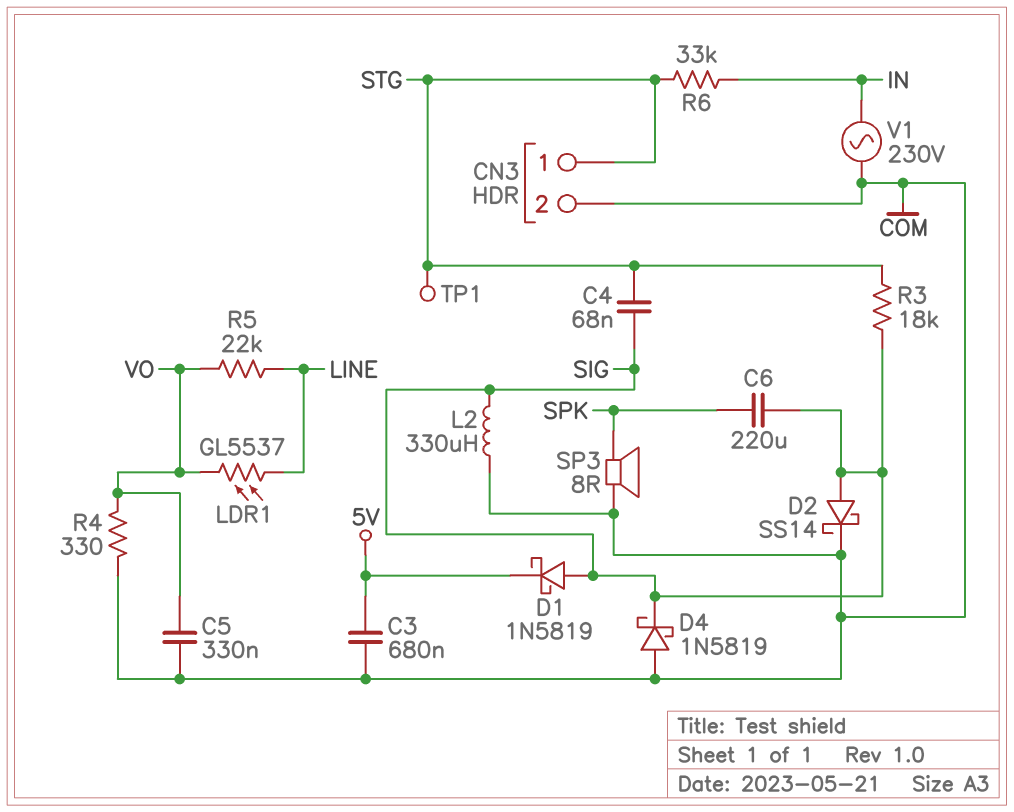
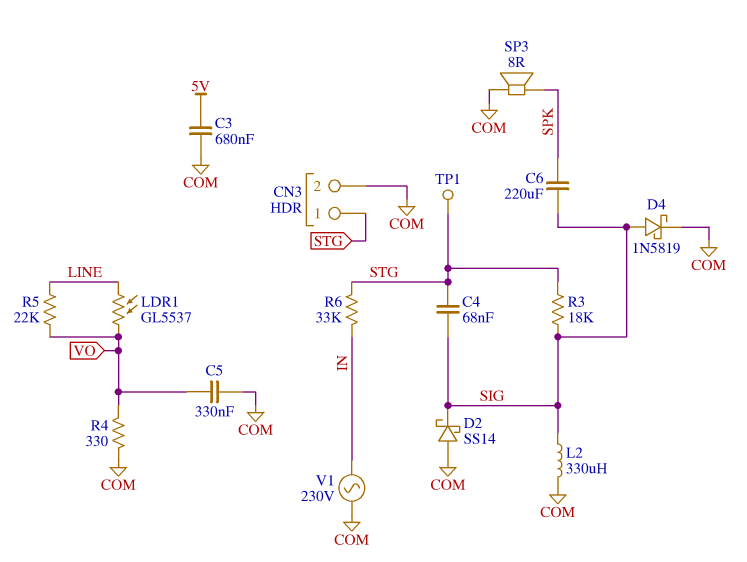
D1: schottky 1N5819 (A SIG, K 5V) -> none
D2: schottky SS14 (A SIG, K COM) -> schottky SS14 (A COM, K SIG)
D4: schottky 1N5819 (A COM, K SIG) -> schottky 1N5819 (A SIG, K COM)

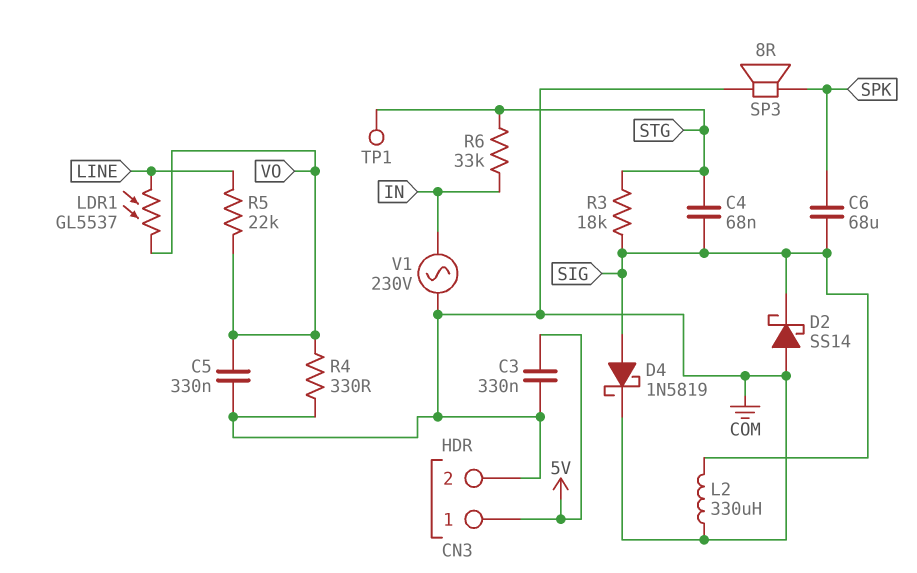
C3: 680nF (5V, COM) -> 330nF (5V, COM)
C6: 220uF (SIG, SPK) -> 68uF (SIG, SPK)
CN3 pin 1: STG -> 5V

